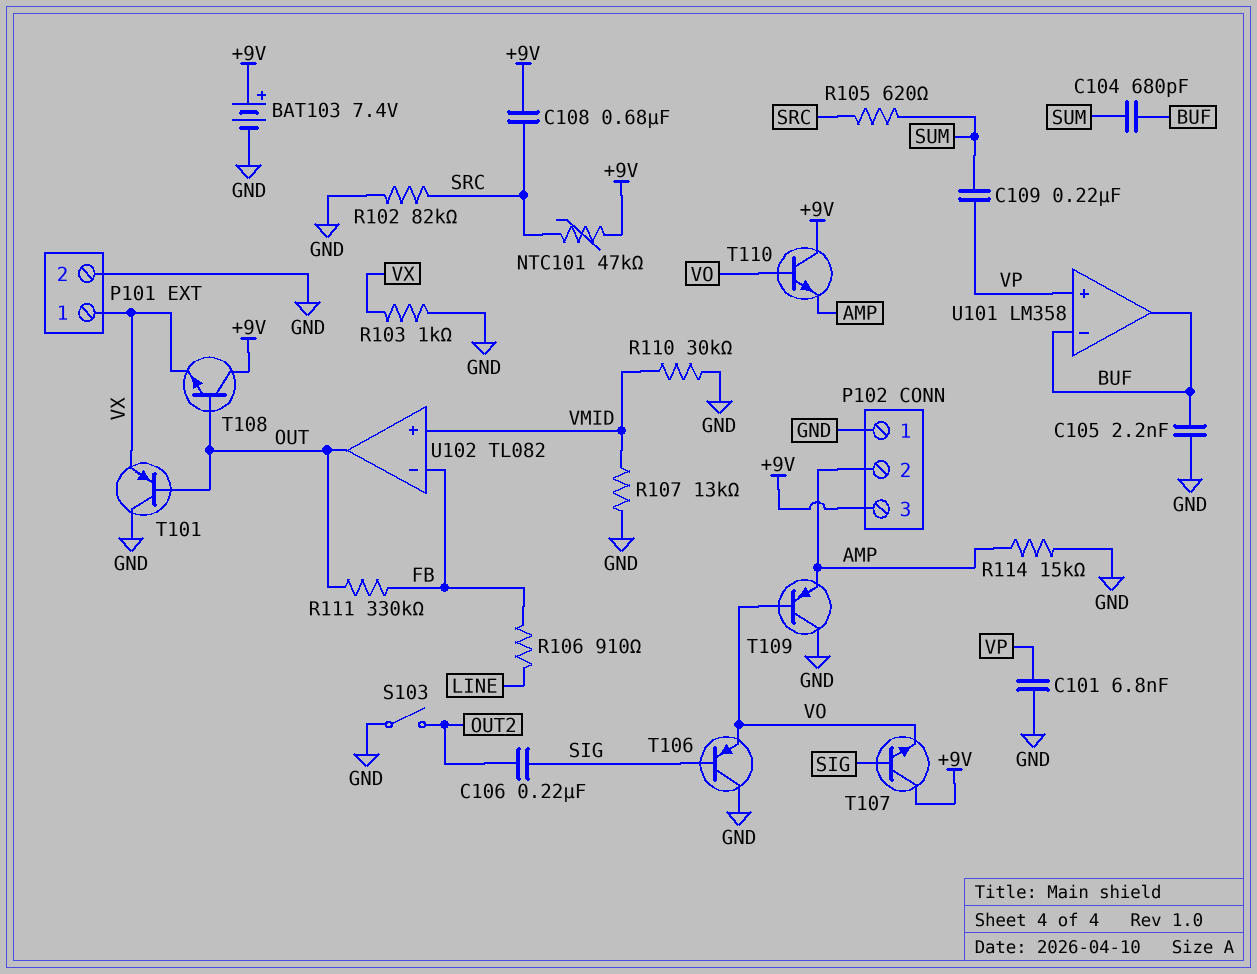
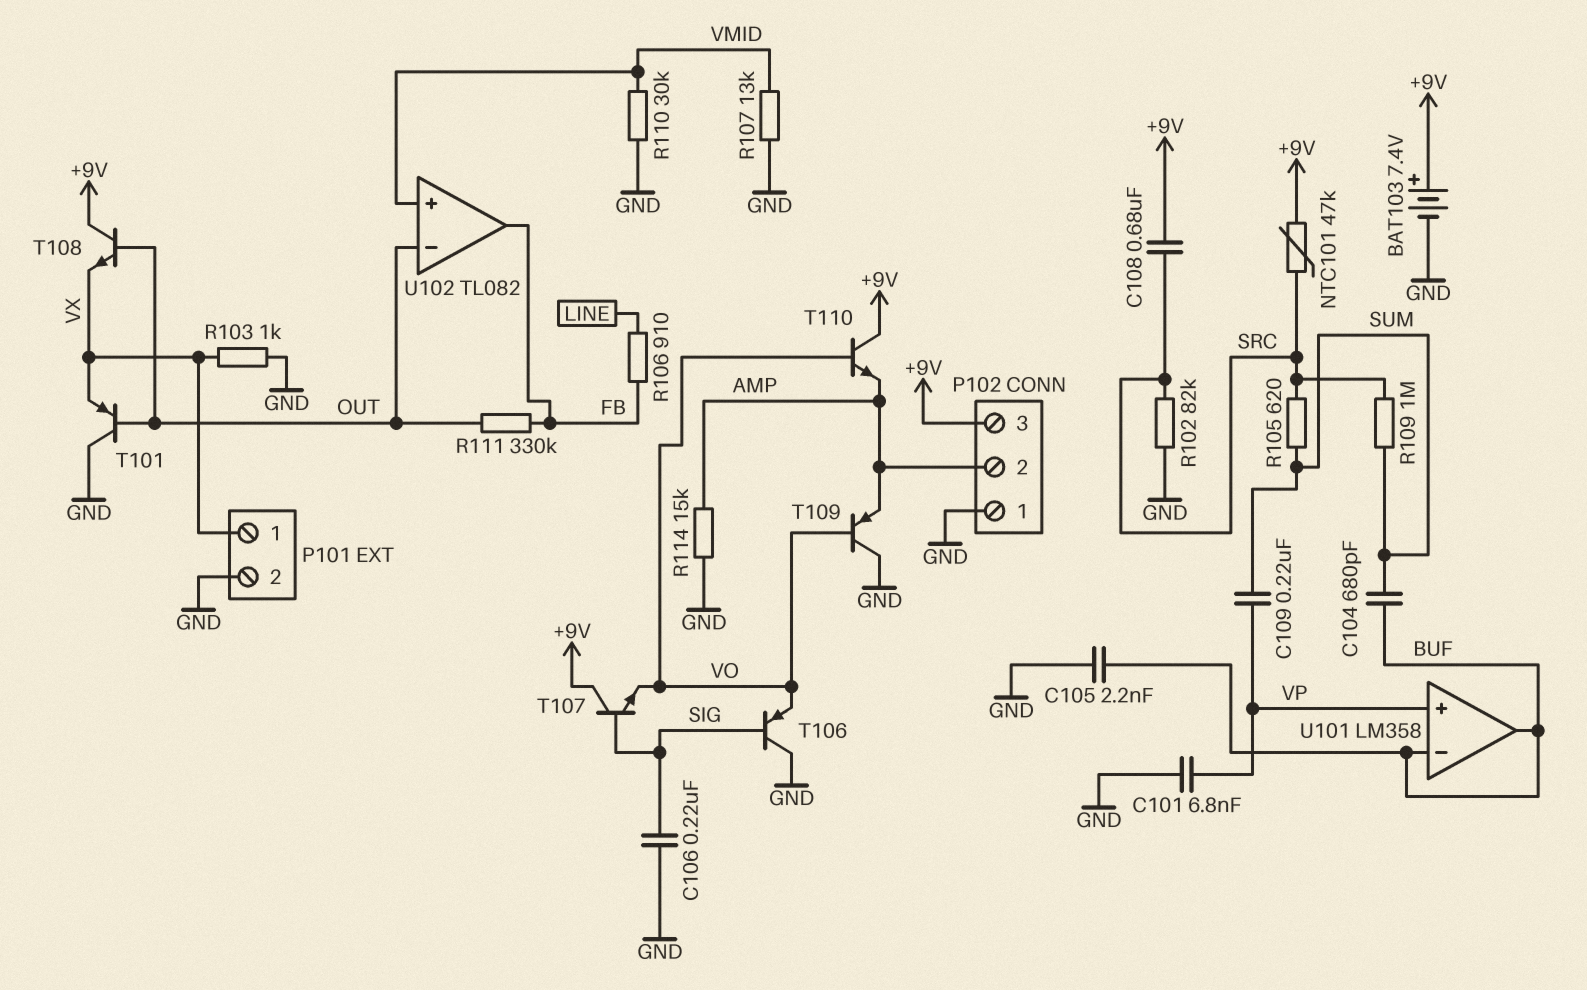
C106: 220nF (OUT2, SIG) -> 220nF (GND, SIG)
R109: none -> 1M (SRC, SUM)
S103: switch (GND, OUT2) -> none
U102 pin in-: FB -> OUT
U102 pin out: OUT -> FB

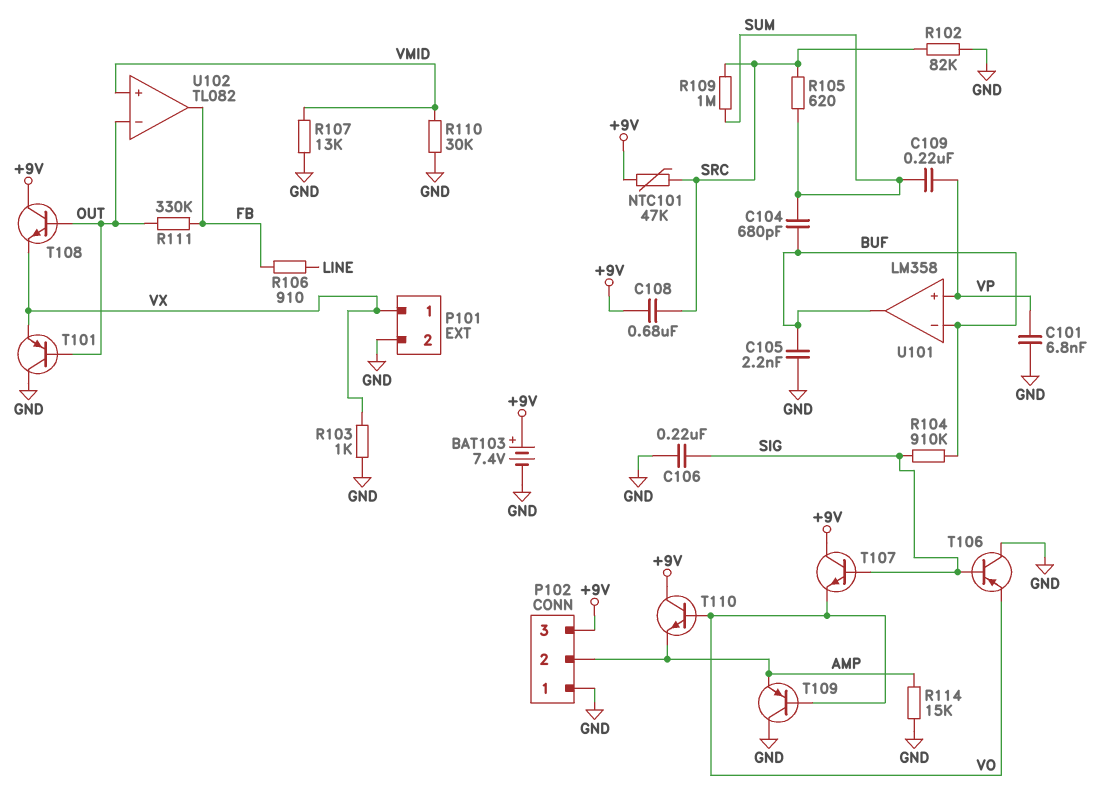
R104: none -> 910k (BUF, SIG)

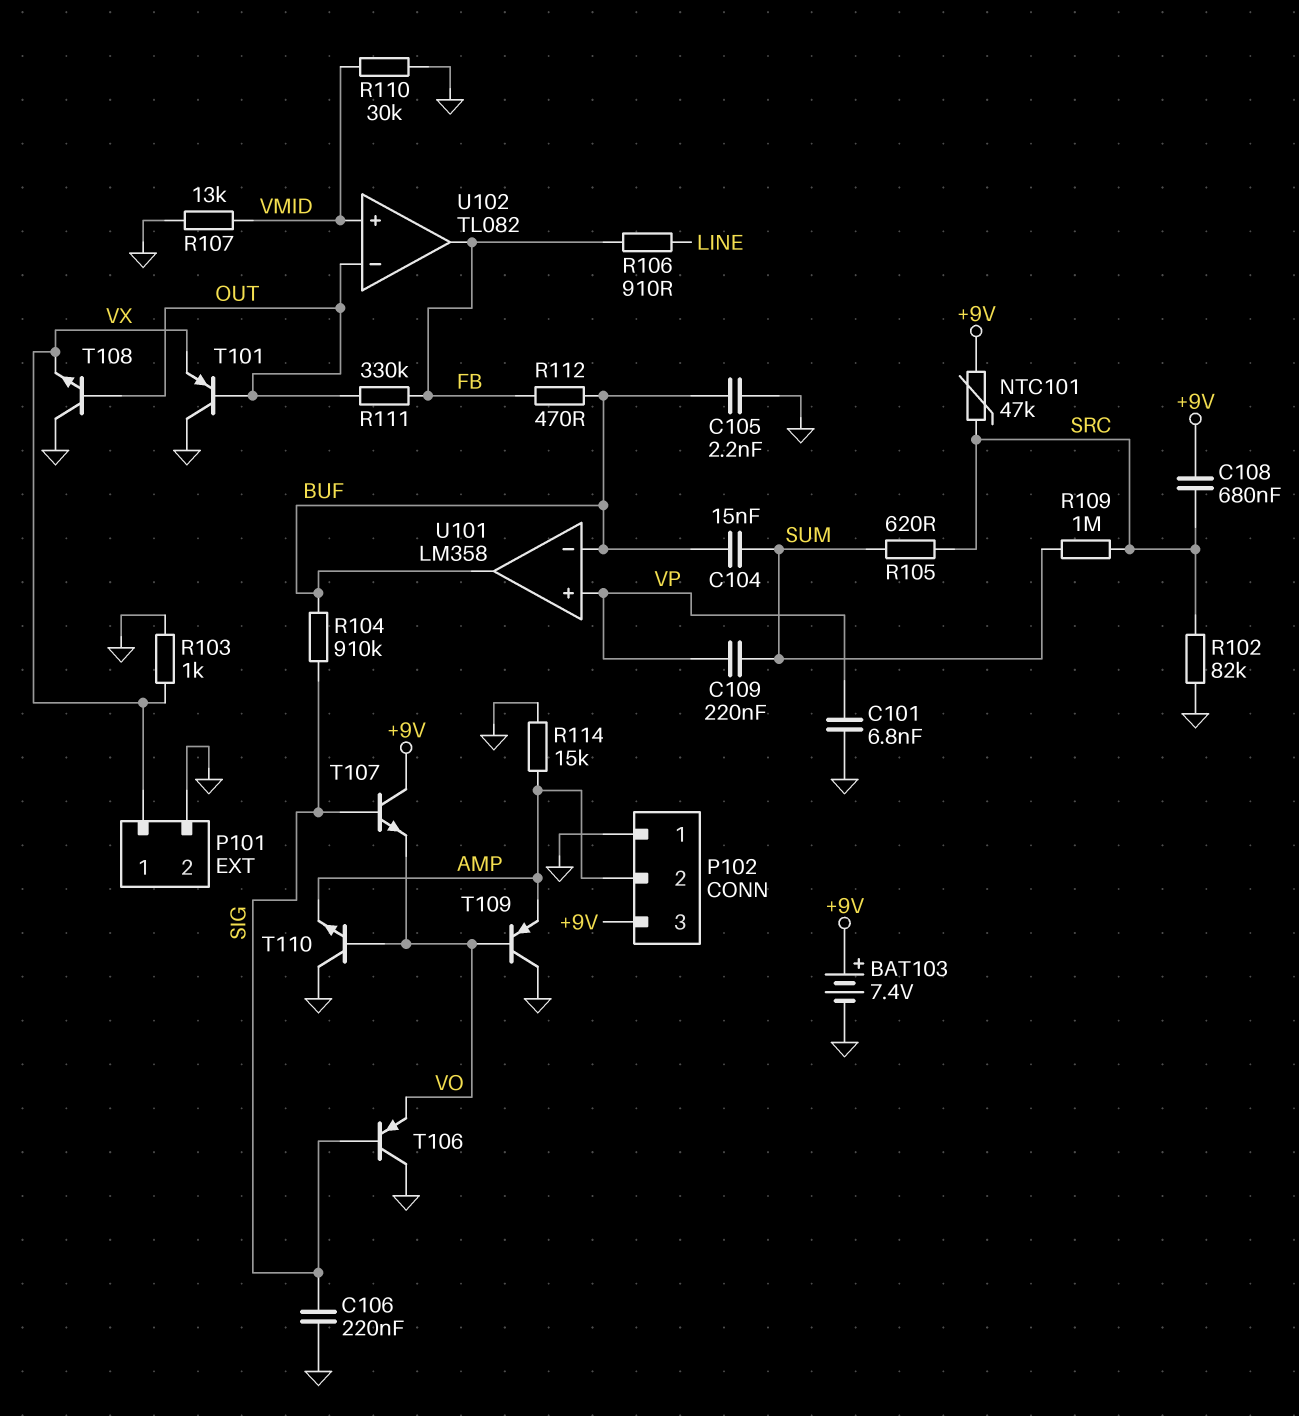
C104: 680pF (BUF, SUM) -> 15nF (BUF, SUM)
R112: none -> 470 (BUF, FB)
T108: NPN (B OUT, C +9V, E VX) -> NPN (B OUT, C GND, E VX)
T110: NPN (B VO, C +9V, E AMP) -> NPN (B VO, C GND, E AMP)

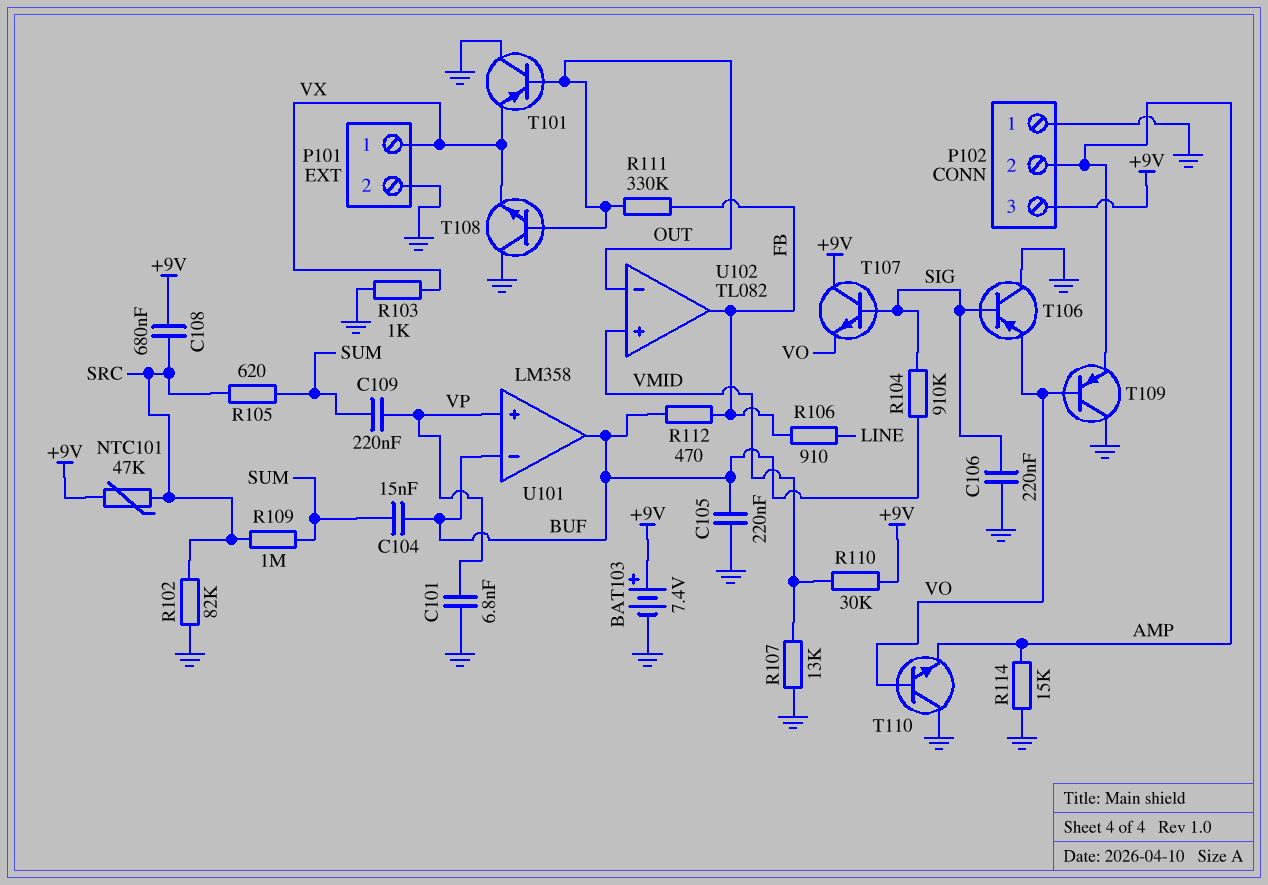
C105: 2.2nF (BUF, GND) -> 220nF (BUF, GND)
R110: 30k (GND, VMID) -> 30k (+9V, VMID)

